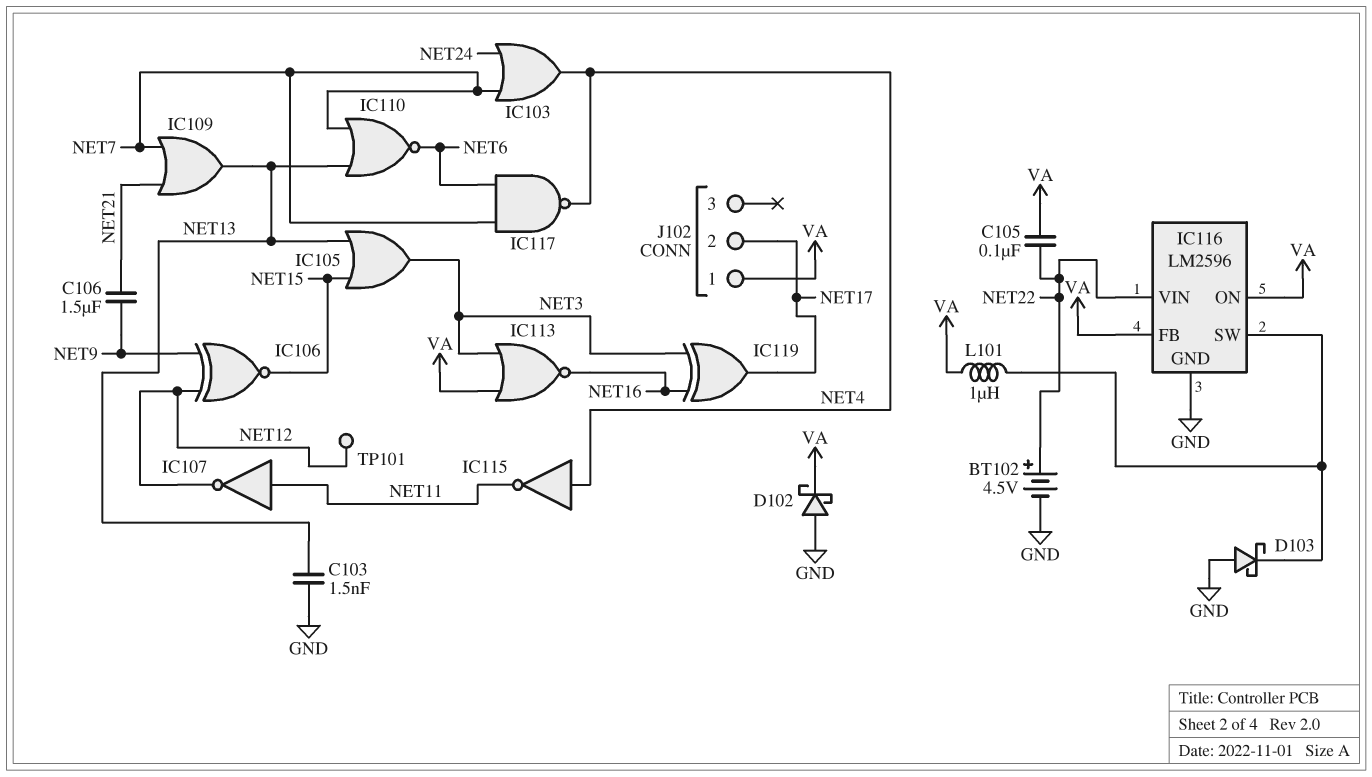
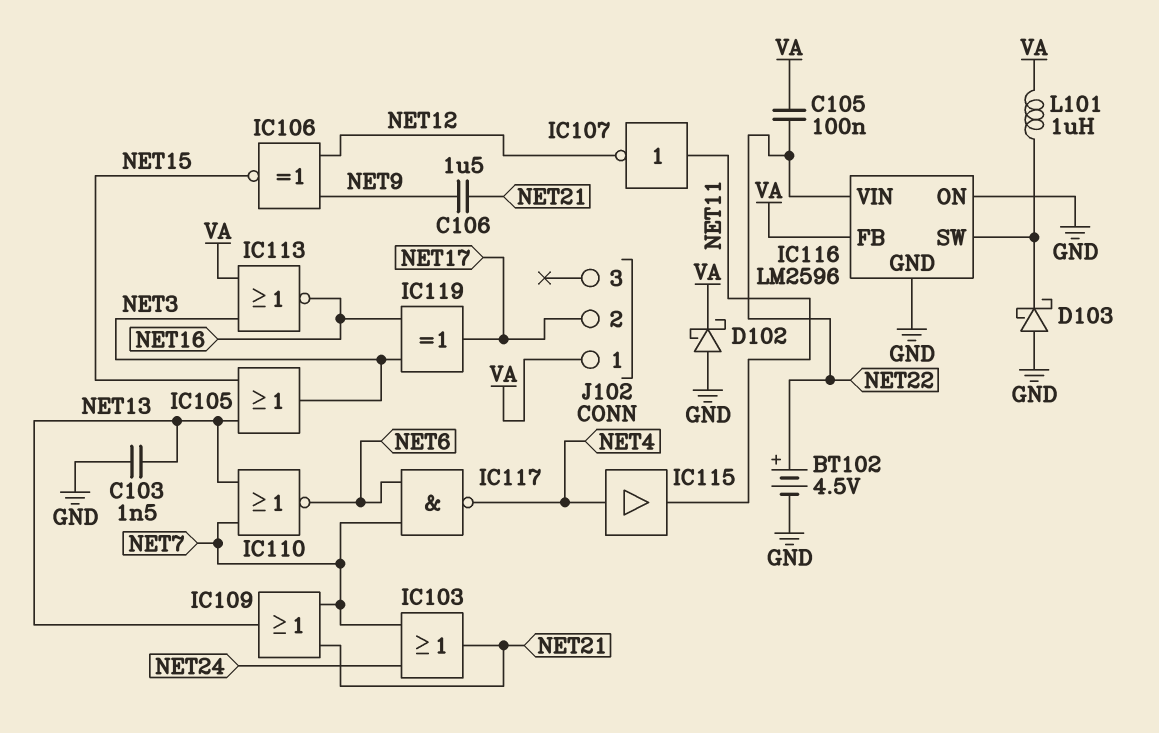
IC103: OR (in NET7, in NET24, out NET4) -> OR (in NET7, in NET24, out NET21)
IC115: NOT (in NET4, out NET11) -> buffer (in NET4, out NET11)
IC116 pin ON: VA -> GND
TP101: test point (NET12) -> none

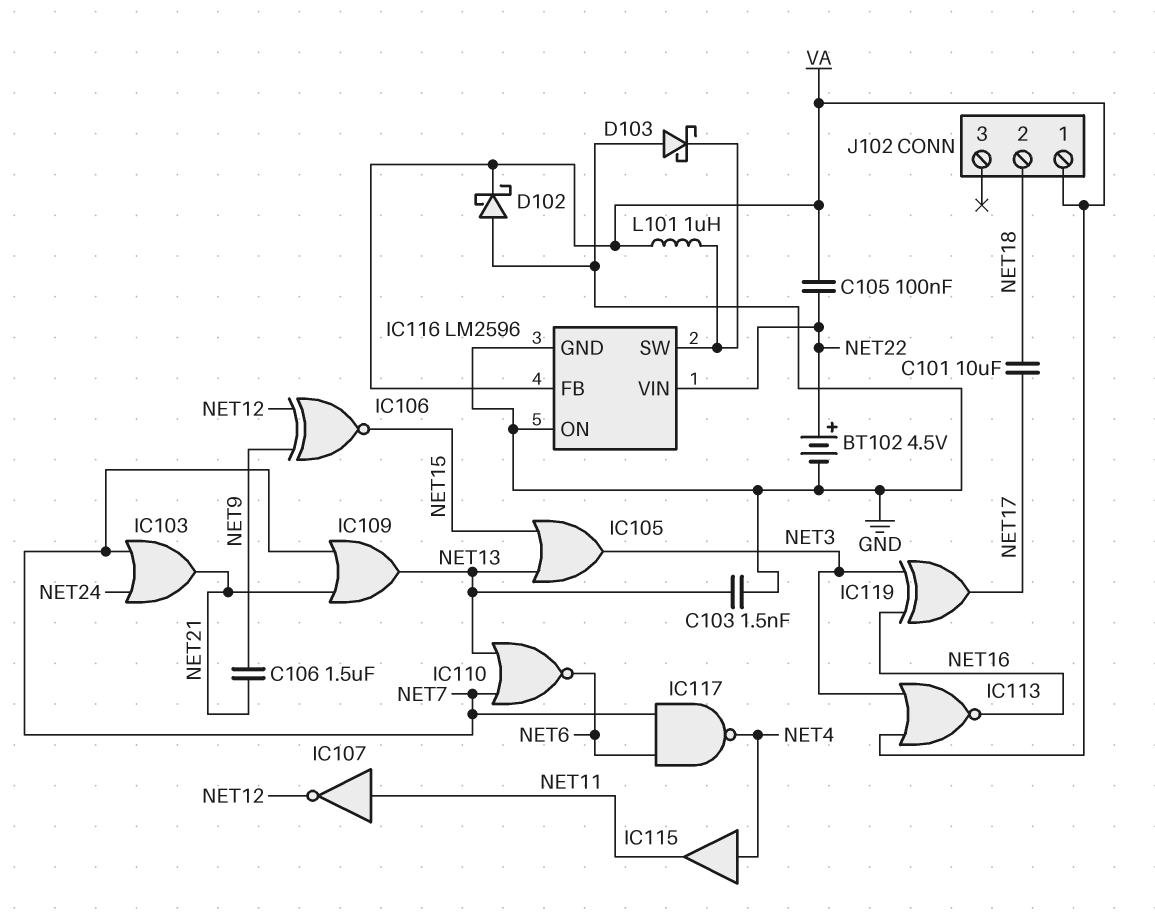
C101: none -> 10uF (NET17, NET18)
J102 pin 2: NET17 -> NET18

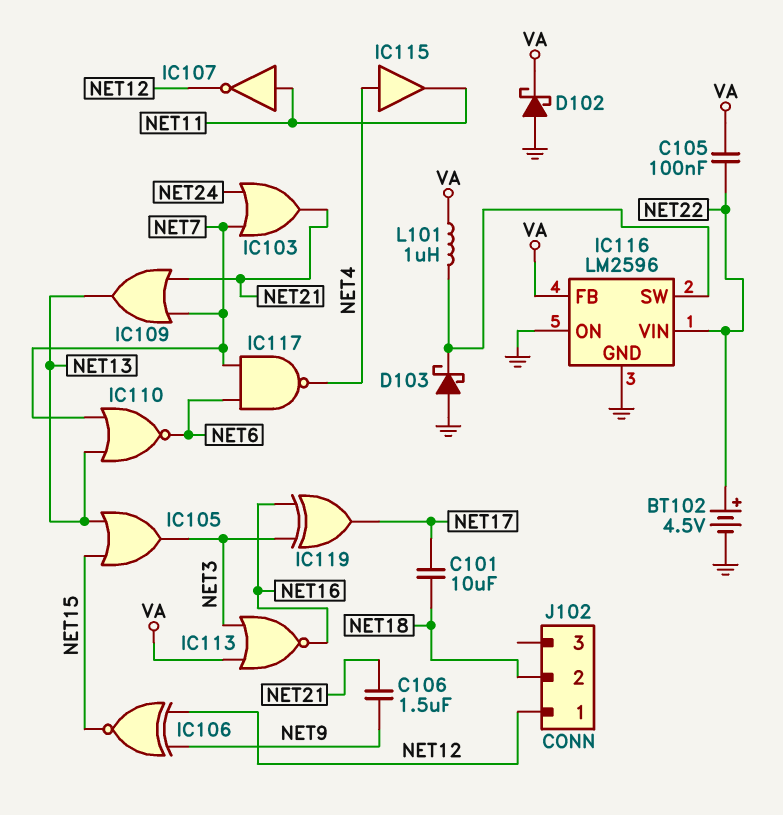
C103: 1.5nF (GND, NET13) -> none
J102 pin 1: VA -> NET12

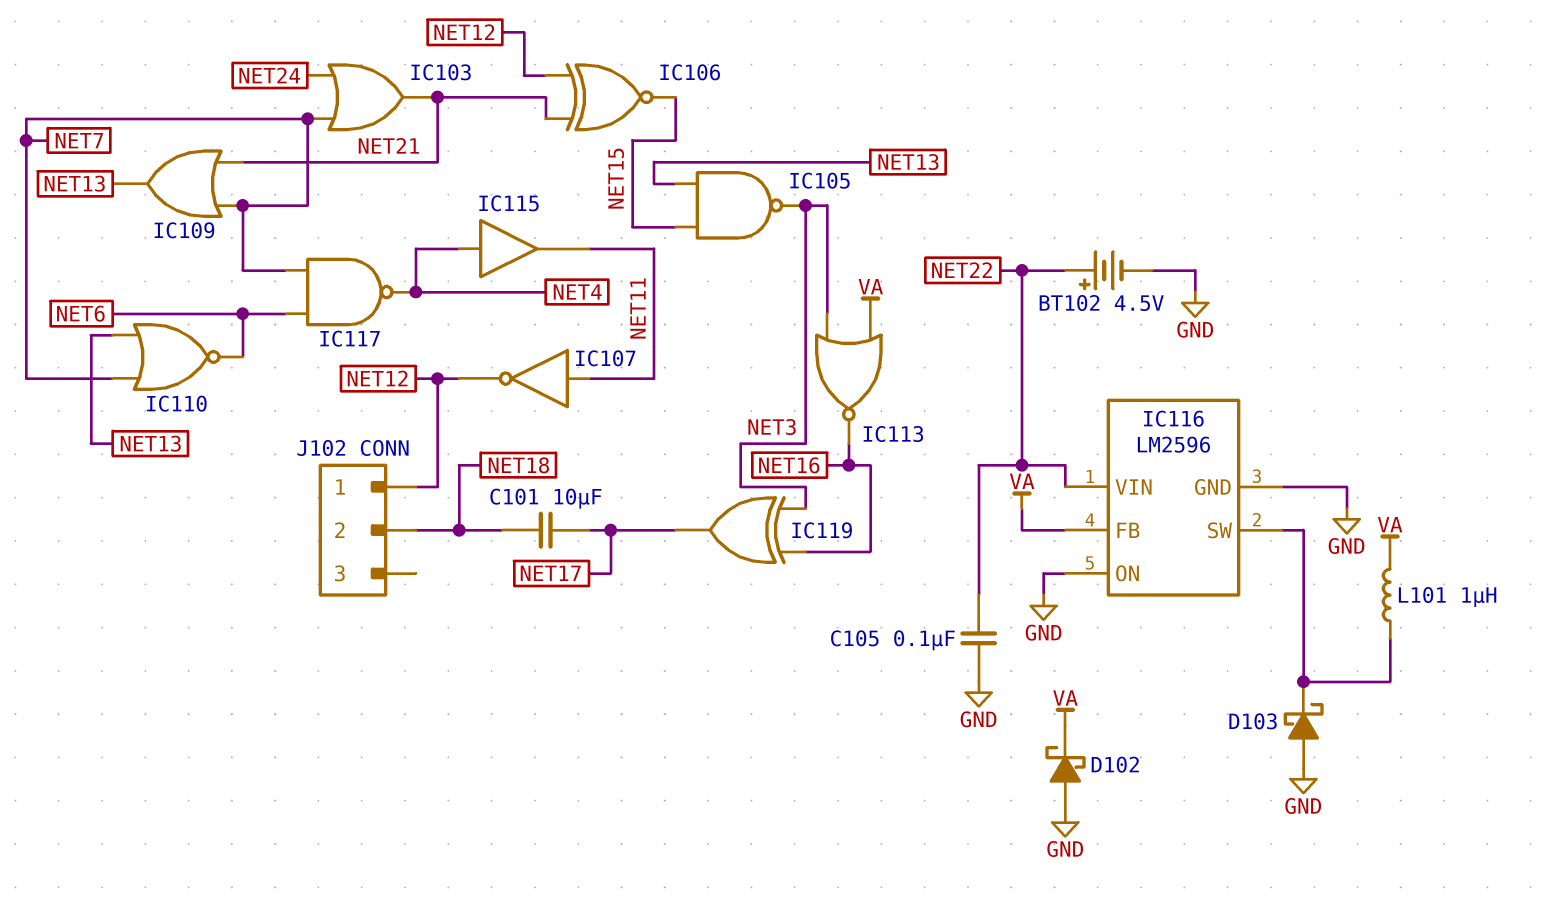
C105: 100nF (NET22, VA) -> 100nF (GND, NET22)
C106: 1.5uF (NET9, NET21) -> none
IC105: OR (in NET13, in NET15, out NET3) -> NAND (in NET13, in NET15, out NET3)
IC106: XNOR (in NET9, in NET12, out NET15) -> XNOR (in NET12, in NET21, out NET15)

